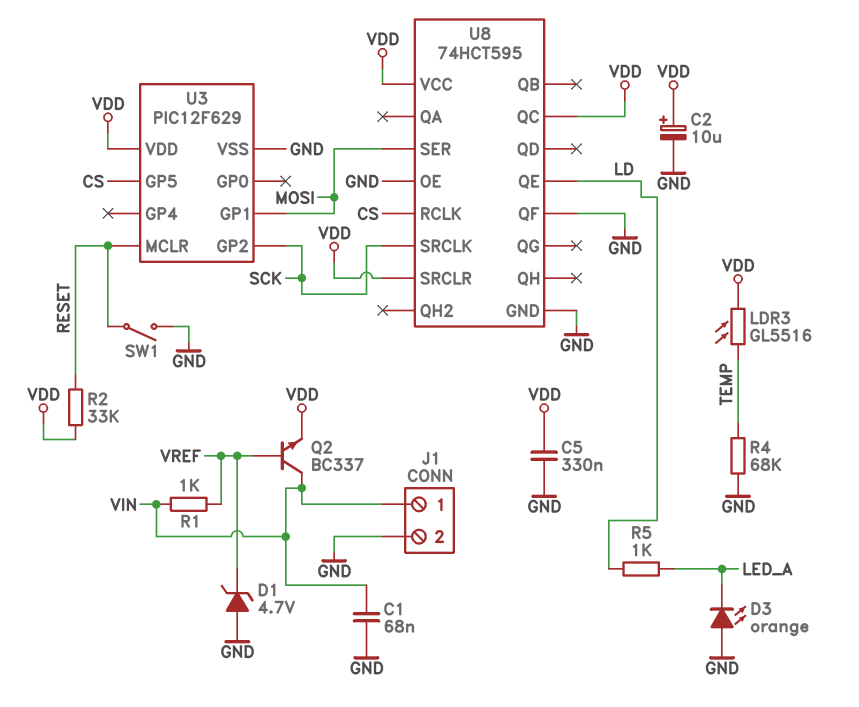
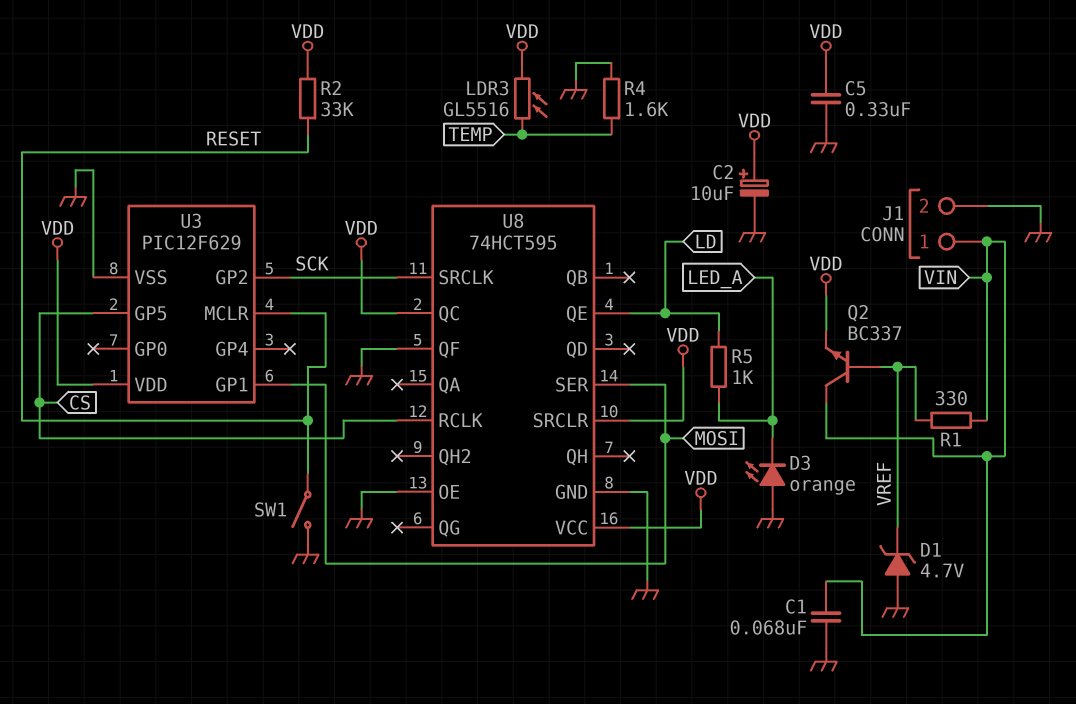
R1: 1k (VIN, VREF) -> 330 (VIN, VREF)
R4: 68k (GND, TEMP) -> 1.6k (GND, TEMP)

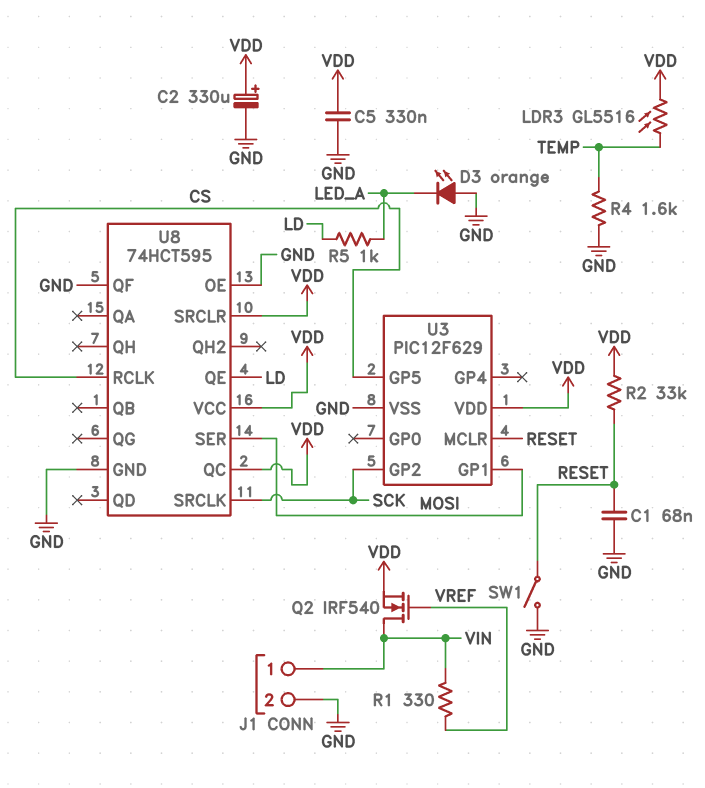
C1: 68nF (GND, VIN) -> 68nF (GND, RESET)
C2: 10uF (plus VDD, minus GND) -> 330uF (plus VDD, minus GND)
D1: zener 4.7V (A GND, K VREF) -> none
Q2: NPN BC337 (B VREF, C VIN, E VDD) -> NMOS IRF540 (G VREF, D VIN, S VDD)

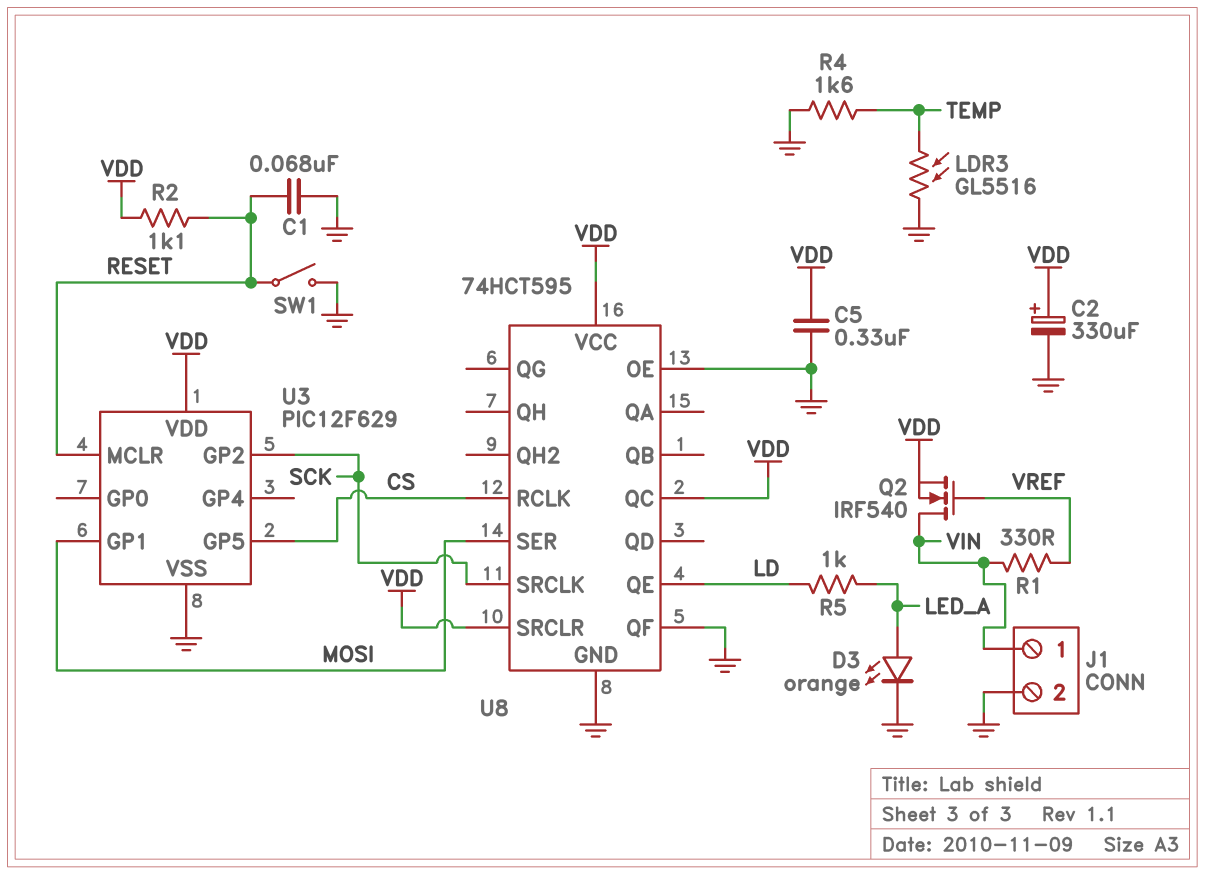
D3: LED orange (A GND, K LED_A) -> LED orange (A LED_A, K GND)
LDR3: GL5516 (TEMP, VDD) -> GL5516 (GND, TEMP)
R2: 33k (RESET, VDD) -> 1.1k (RESET, VDD)

